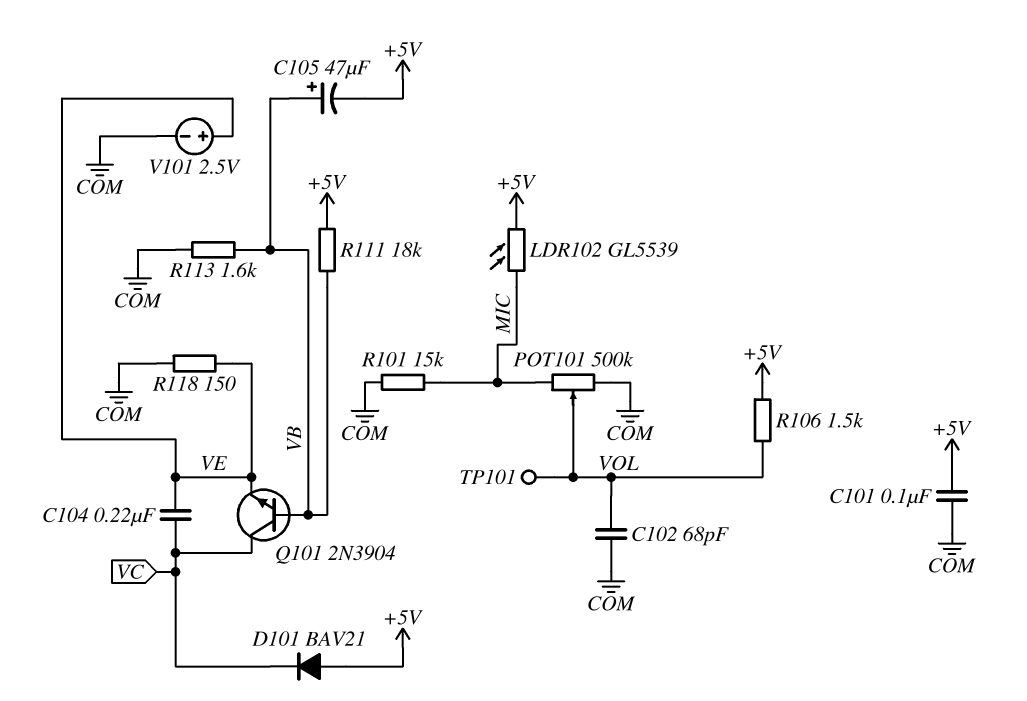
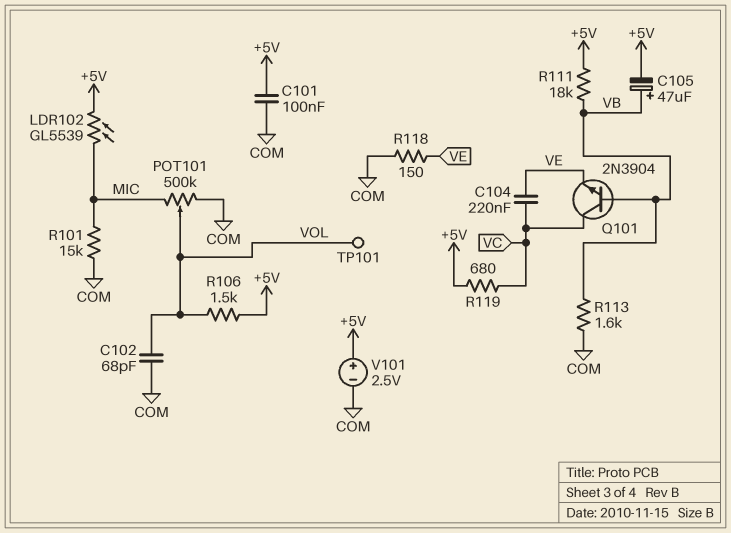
D101: diode BAV21 (A +5V, K VC) -> none
R119: none -> 680 (+5V, VC)
V101: 2.5V (plus VE, minus COM) -> 2.5V (plus +5V, minus COM)

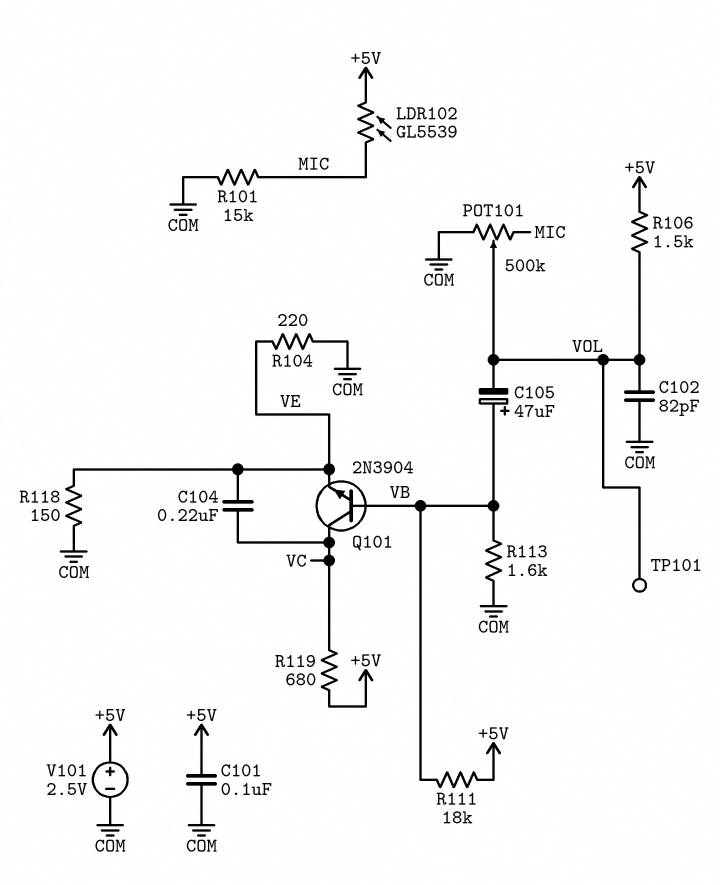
C102: 68pF (COM, VOL) -> 82pF (COM, VOL)
C105: 47uF (plus VB, minus +5V) -> 47uF (plus VB, minus VOL)
R104: none -> 220 (COM, VE)

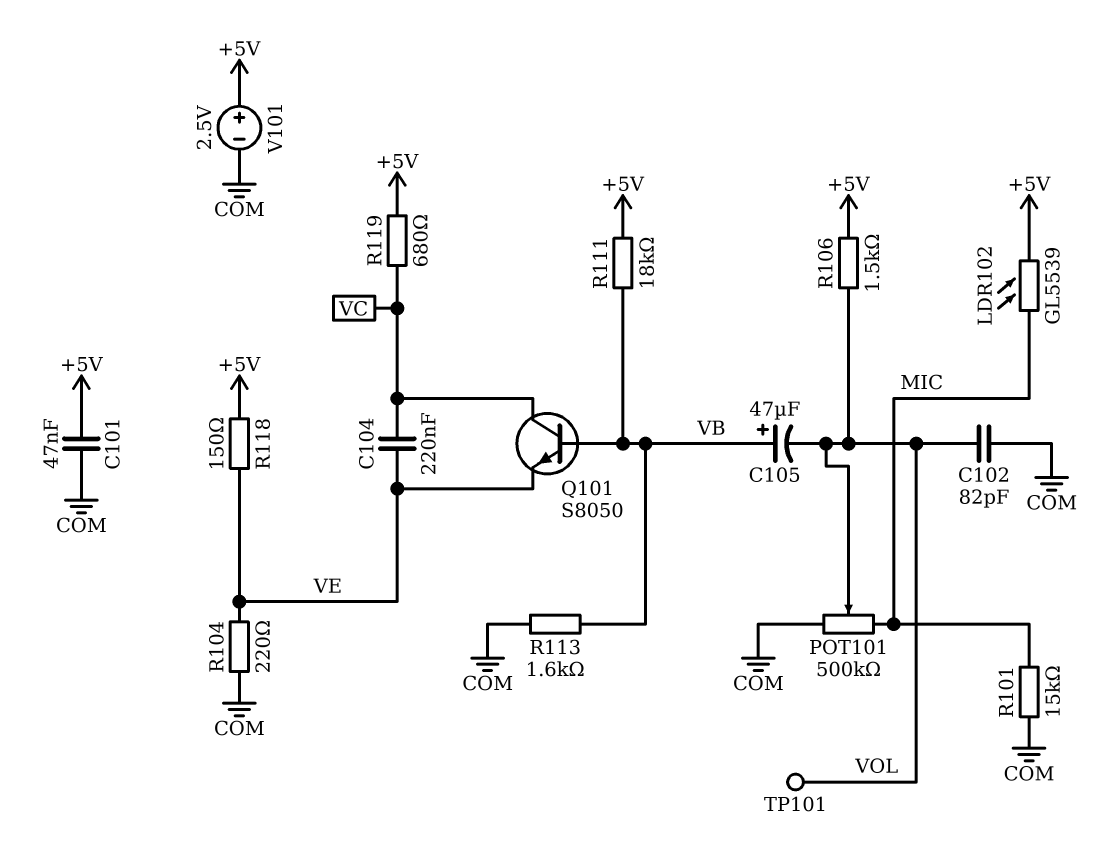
C101: 100nF (+5V, COM) -> 47nF (+5V, COM)
Q101: NPN 2N3904 (B VB, C VC, E VE) -> NPN S8050 (B VB, C VC, E VE)
R118: 150 (COM, VE) -> 150 (+5V, VE)

